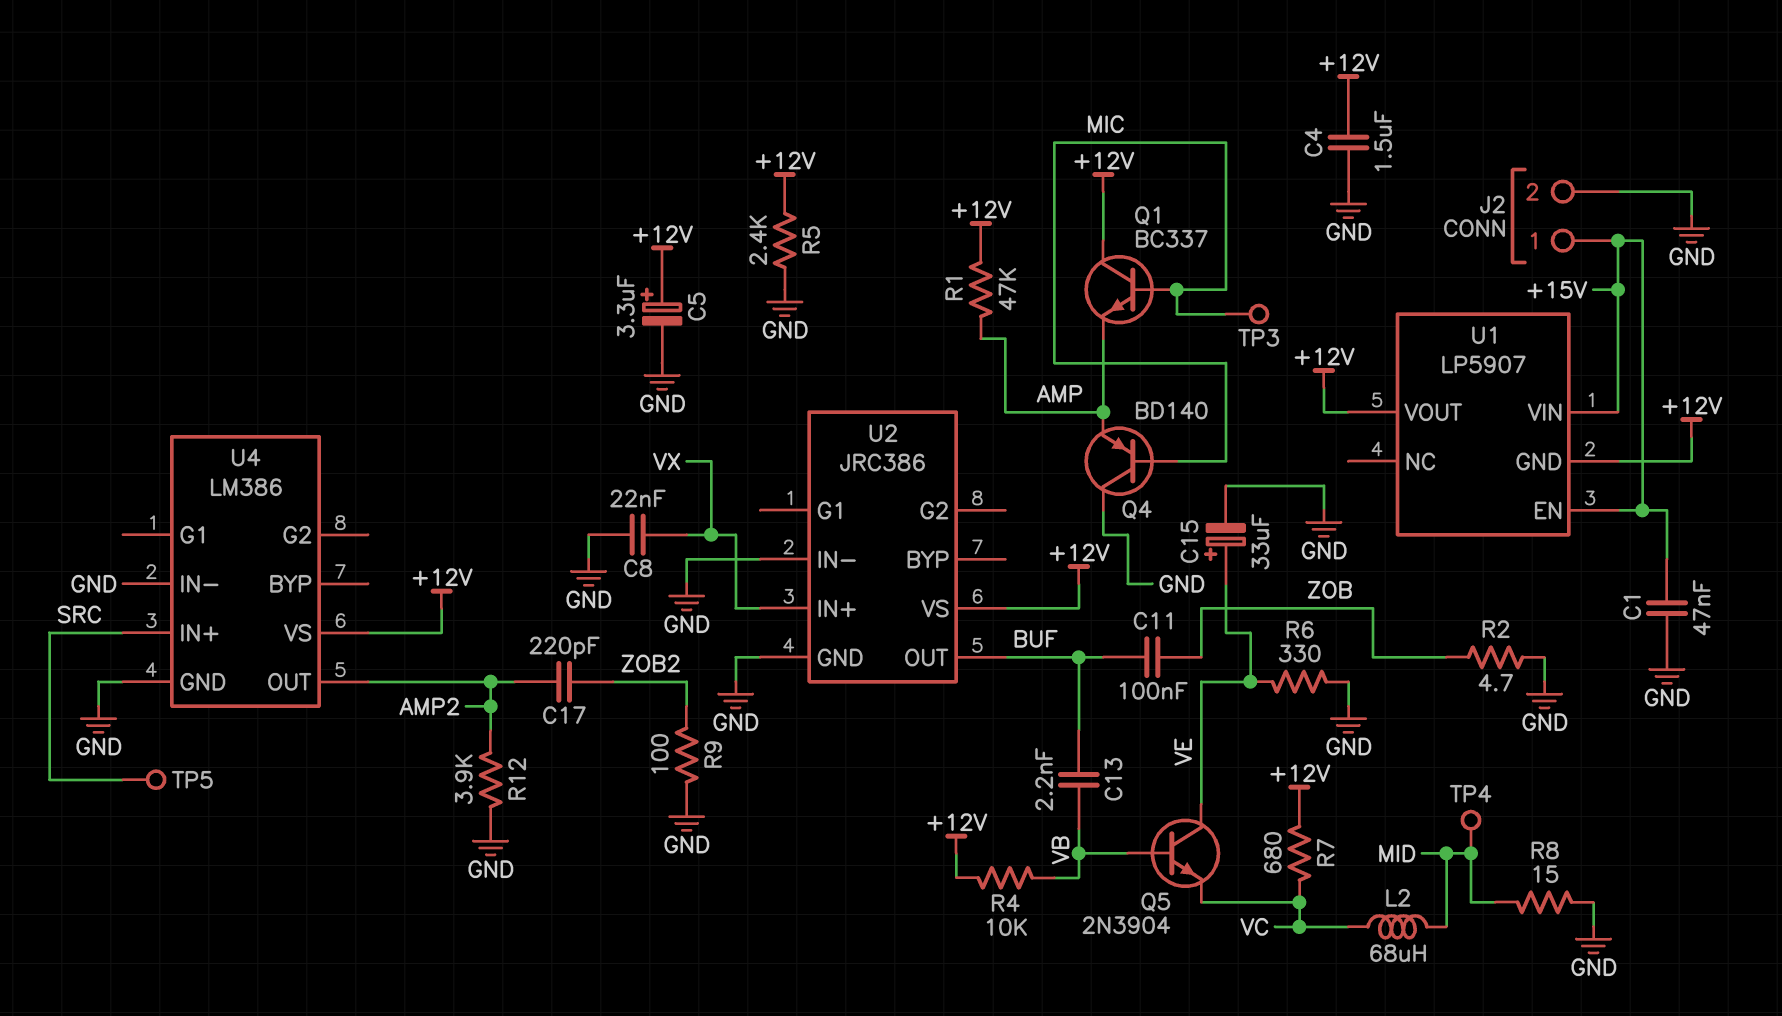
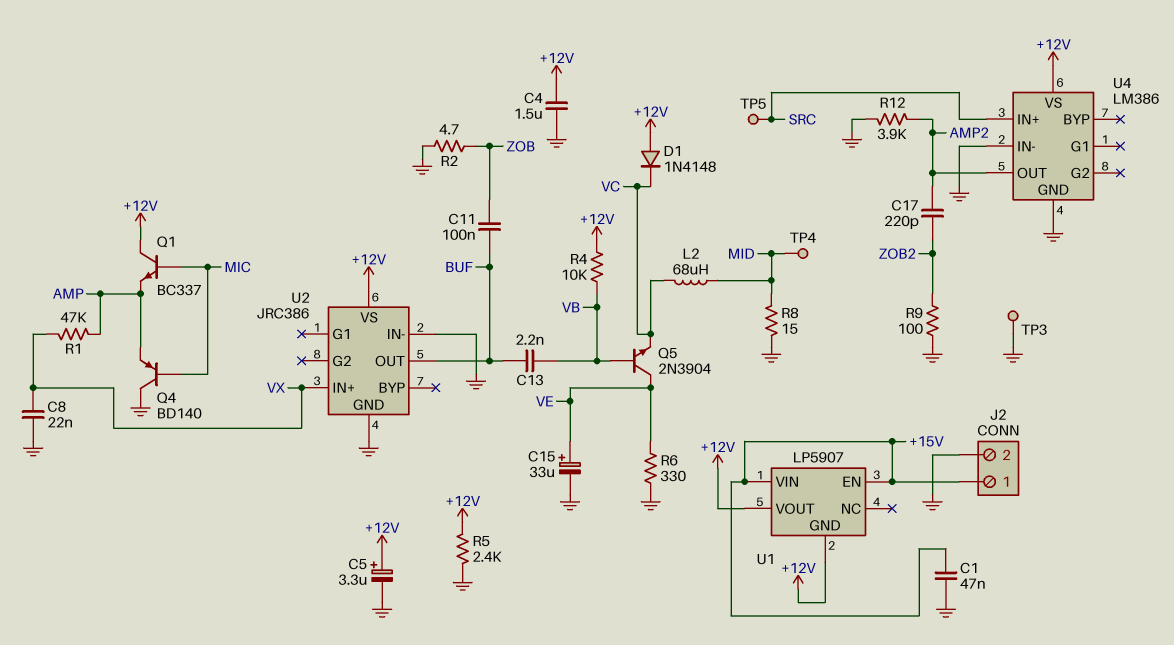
D1: none -> diode 1N4148 (A +12V, K VC)
R1: 47k (+12V, AMP) -> 47k (AMP, VX)
R7: 680 (+12V, VC) -> none
TP3: test point (MIC) -> test point (GND)

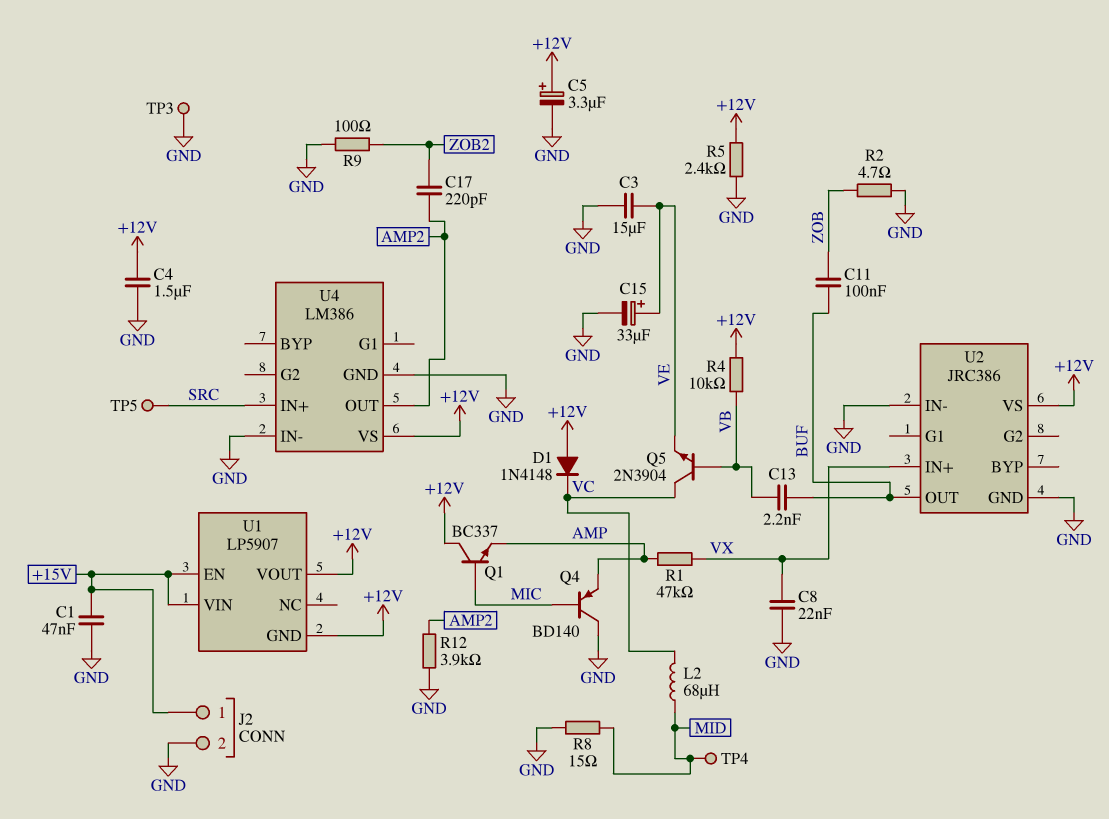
C3: none -> 15uF (GND, VE)
Q5: NPN 2N3904 (B VB, C VE, E VC) -> NPN 2N3904 (B VB, C VC, E VE)
R6: 330 (GND, VE) -> none

